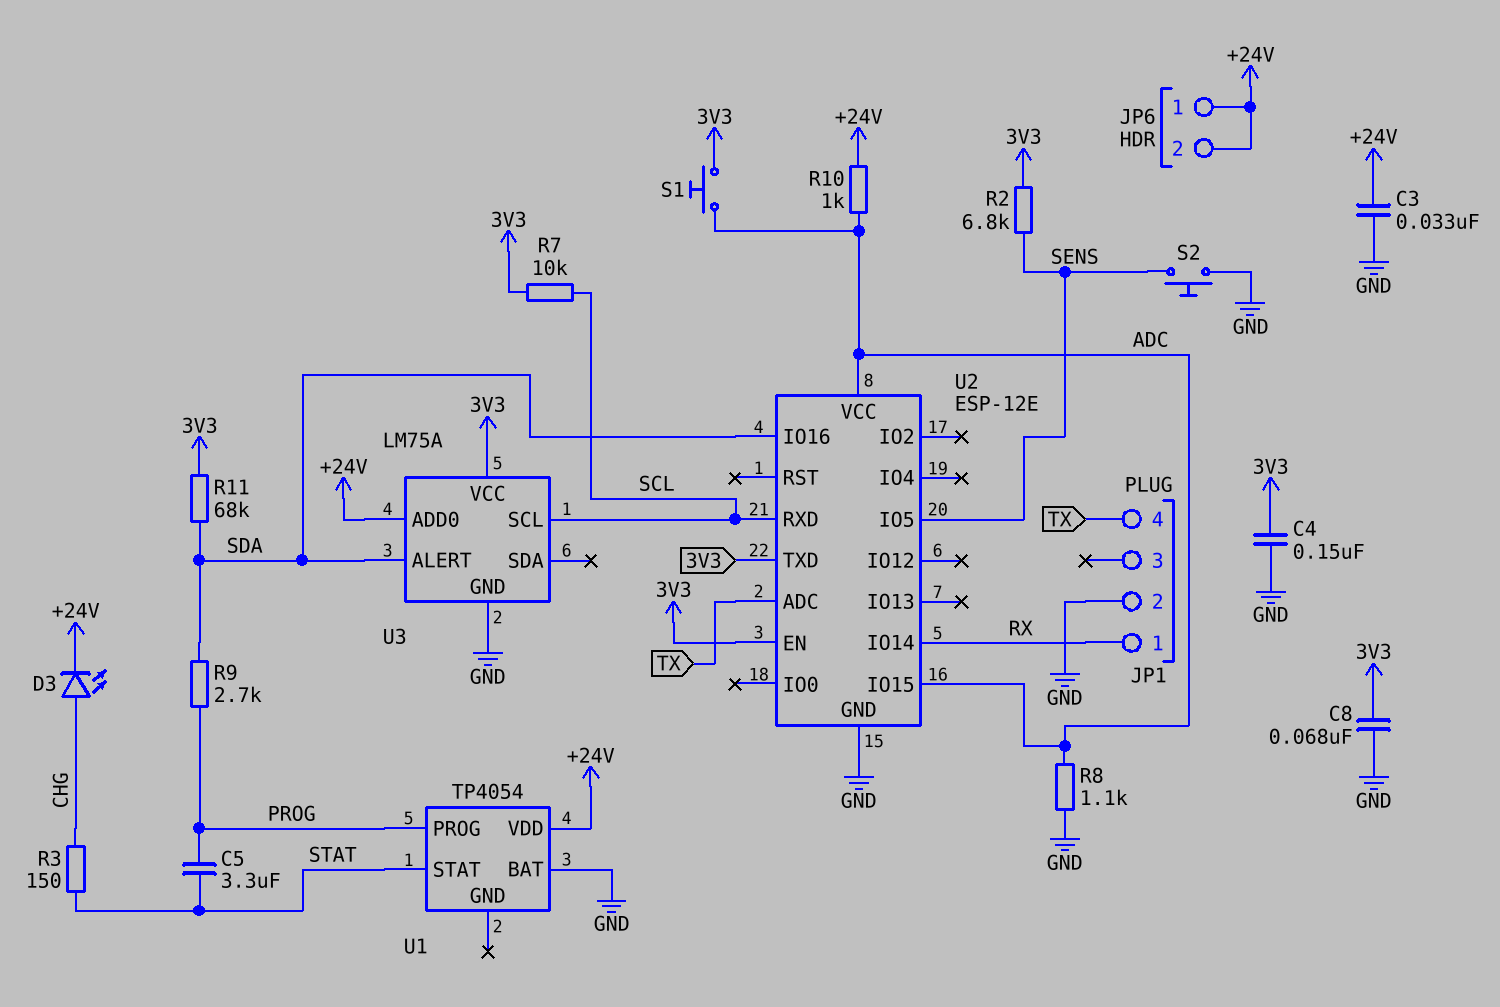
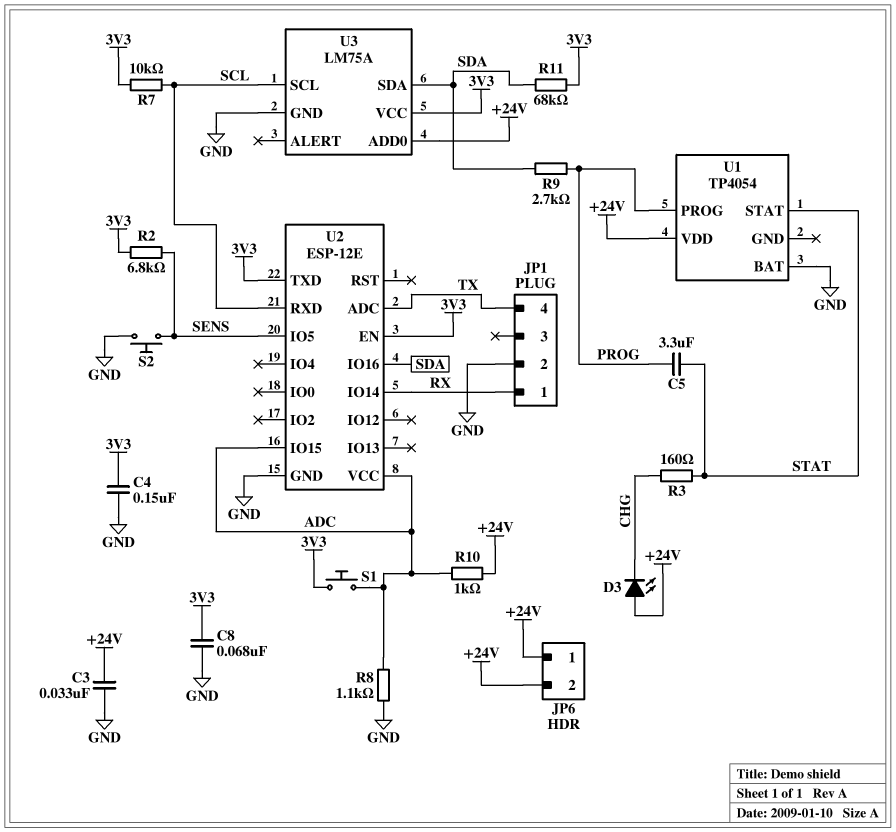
D3: LED (A CHG, K +24V) -> LED (A +24V, K CHG)
R3: 150 (CHG, STAT) -> 160 (CHG, STAT)
U3 pin ALERT: SDA -> none
U3 pin SDA: none -> SDA

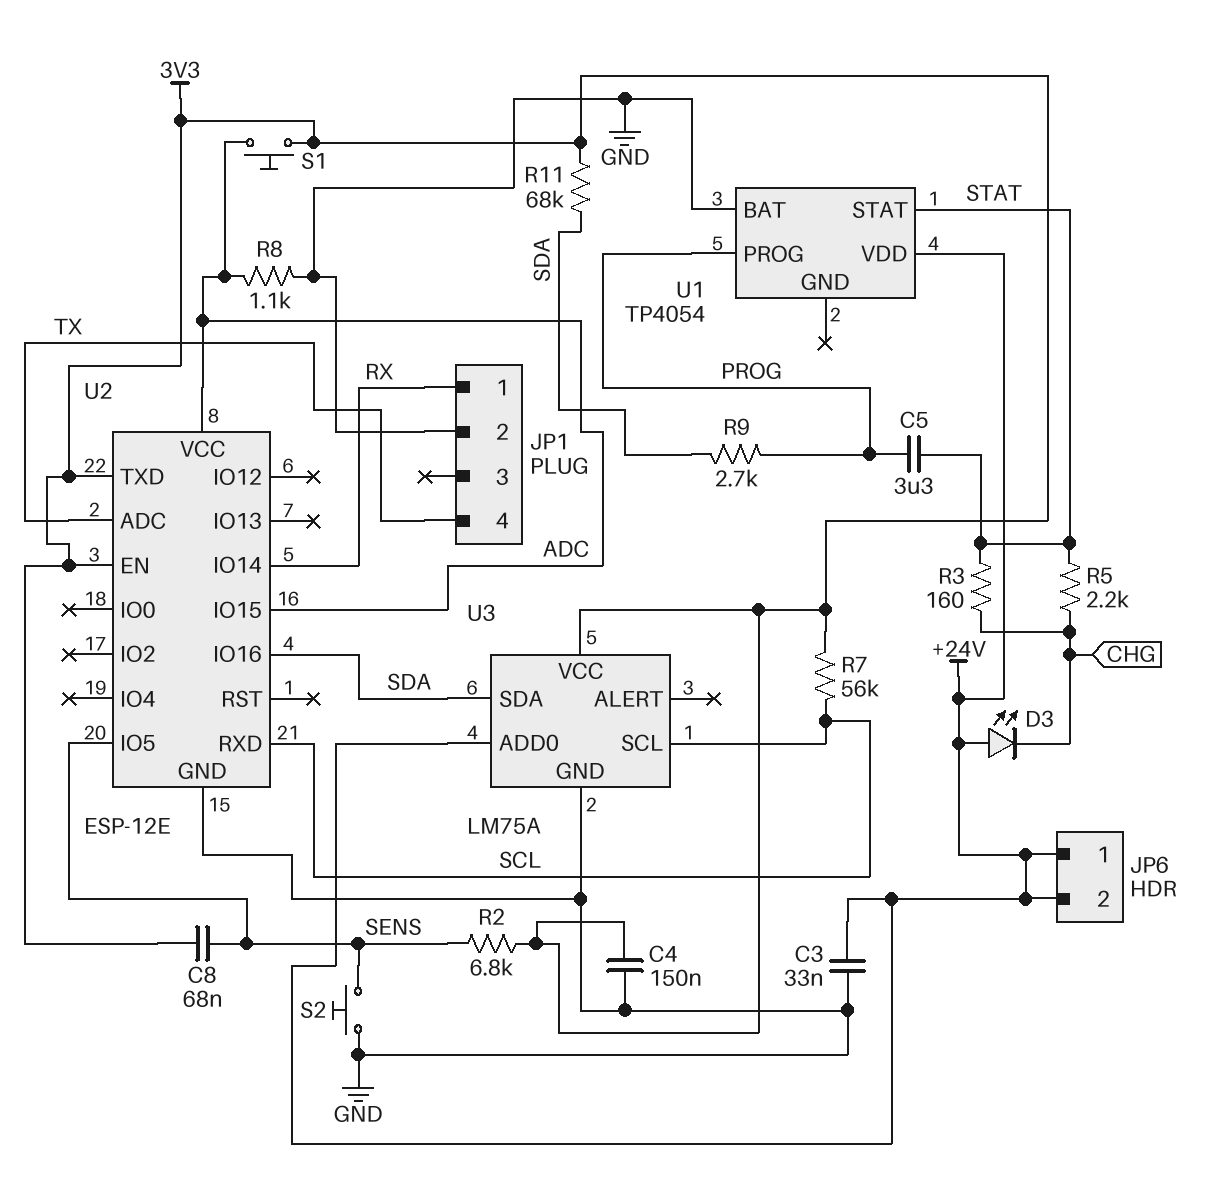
C8: 68nF (3V3, GND) -> 68nF (3V3, SENS)
R5: none -> 2.2k (CHG, STAT)
R7: 10k (3V3, SCL) -> 56k (3V3, SCL)
R10: 1k (+24V, ADC) -> none

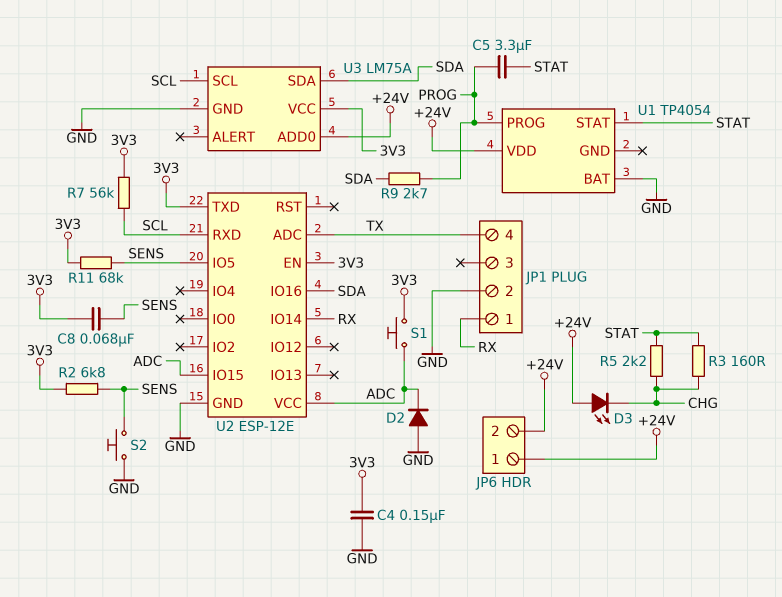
C3: 33nF (+24V, GND) -> none
D2: none -> diode (A GND, K ADC)
R8: 1.1k (ADC, GND) -> none
R11: 68k (3V3, SDA) -> 68k (3V3, SENS)

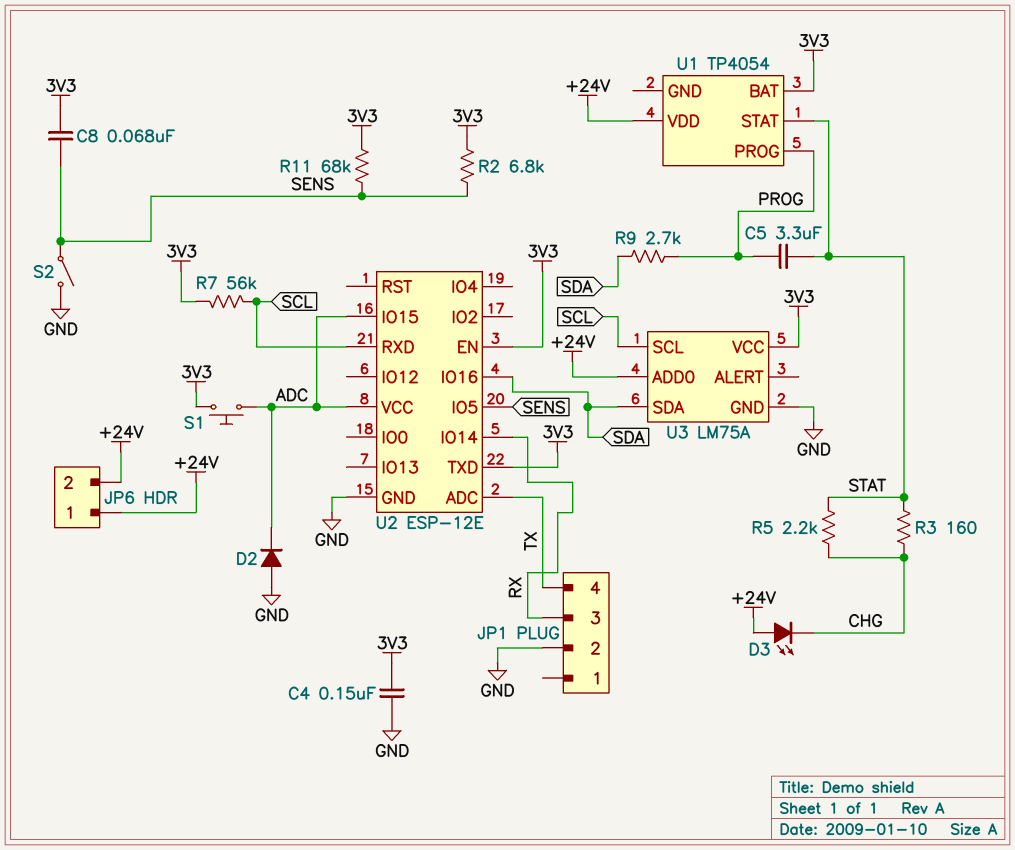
JP1 pin 1: RX -> none
JP1 pin 3: none -> RX
S2: button (GND, SENS) -> switch (GND, SENS)
U1 pin BAT: GND -> 3V3

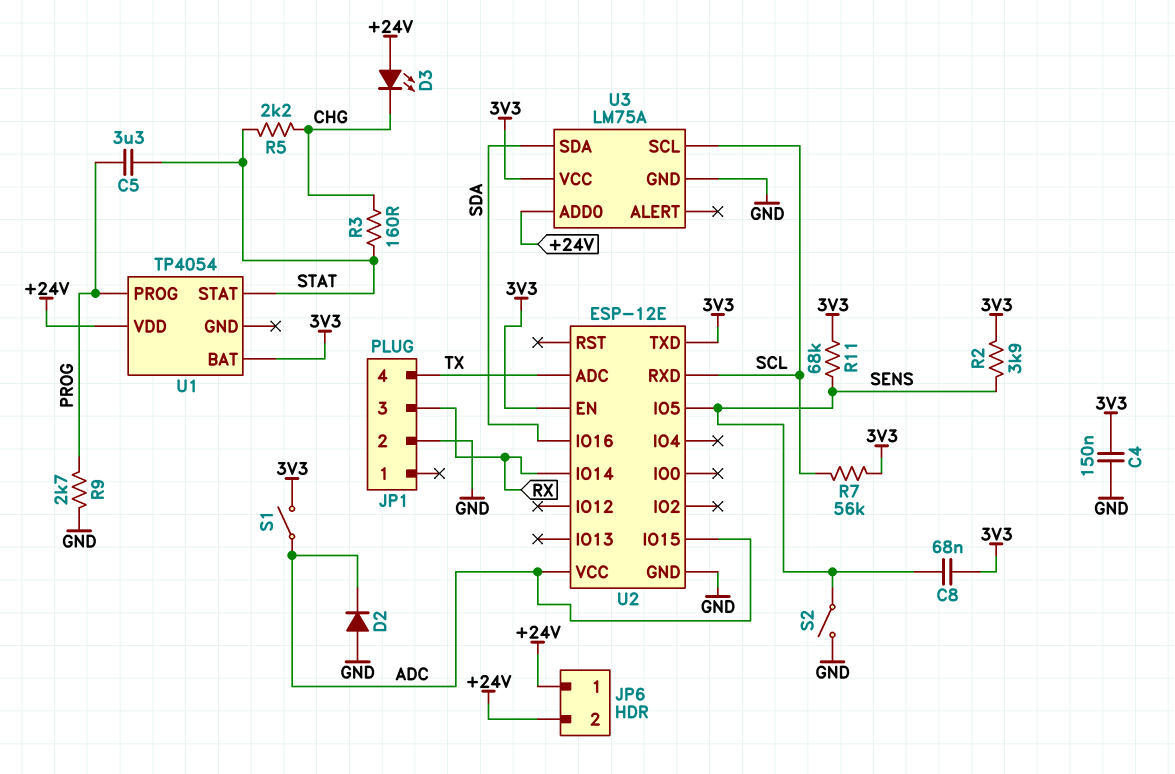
R2: 6.8k (3V3, SENS) -> 3.9k (3V3, SENS)
R9: 2.7k (PROG, SDA) -> 2.7k (GND, PROG)
S1: button (3V3, ADC) -> switch (3V3, ADC)

